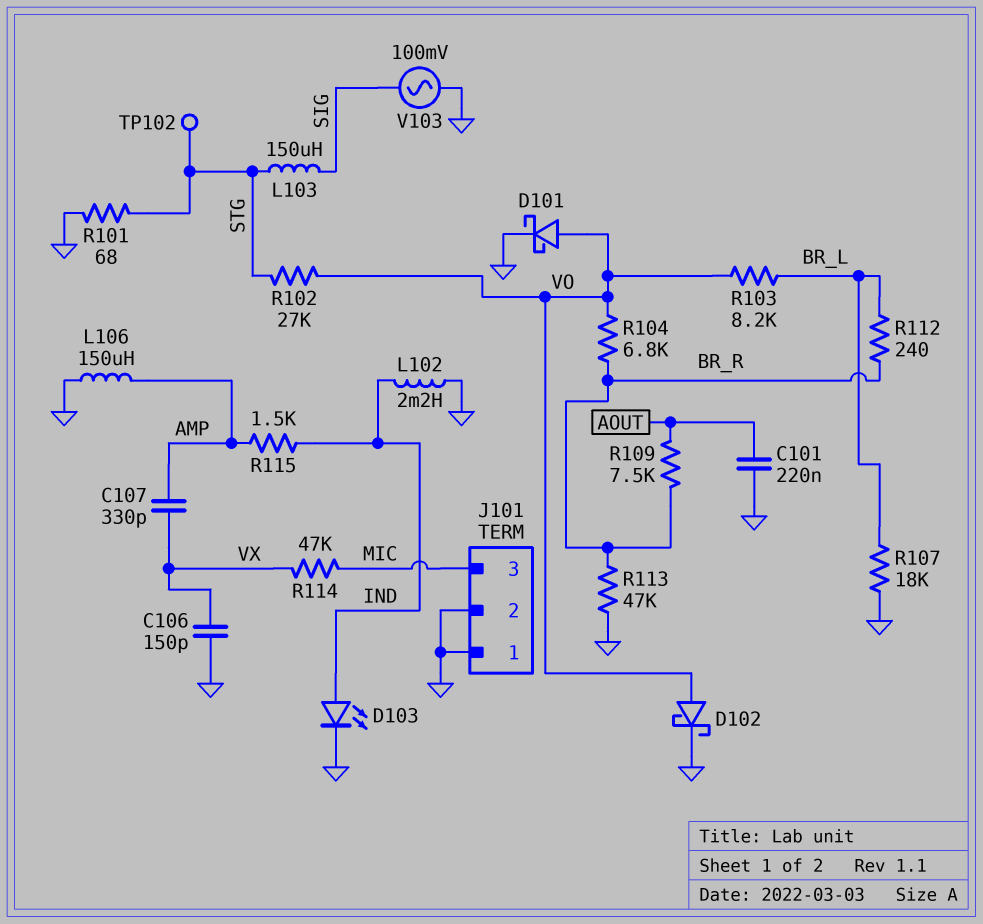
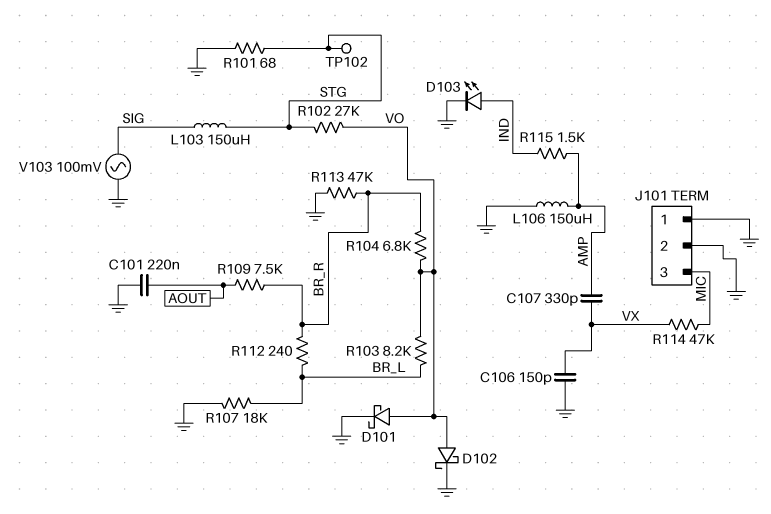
L102: 2.2mH (GND, IND) -> none

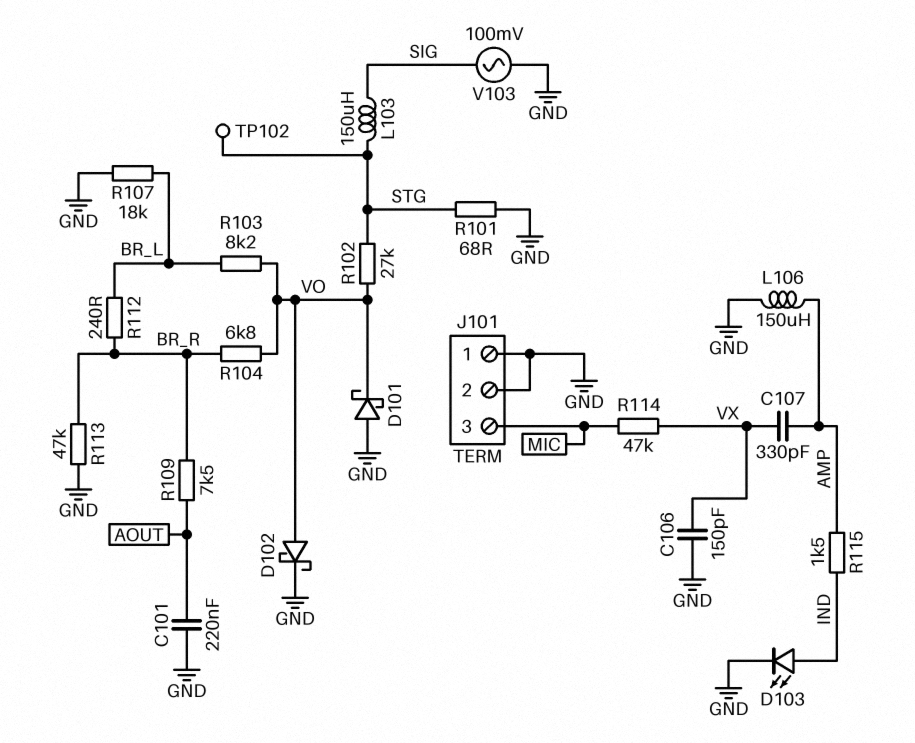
D101: schottky (A VO, K GND) -> schottky (A GND, K VO)

